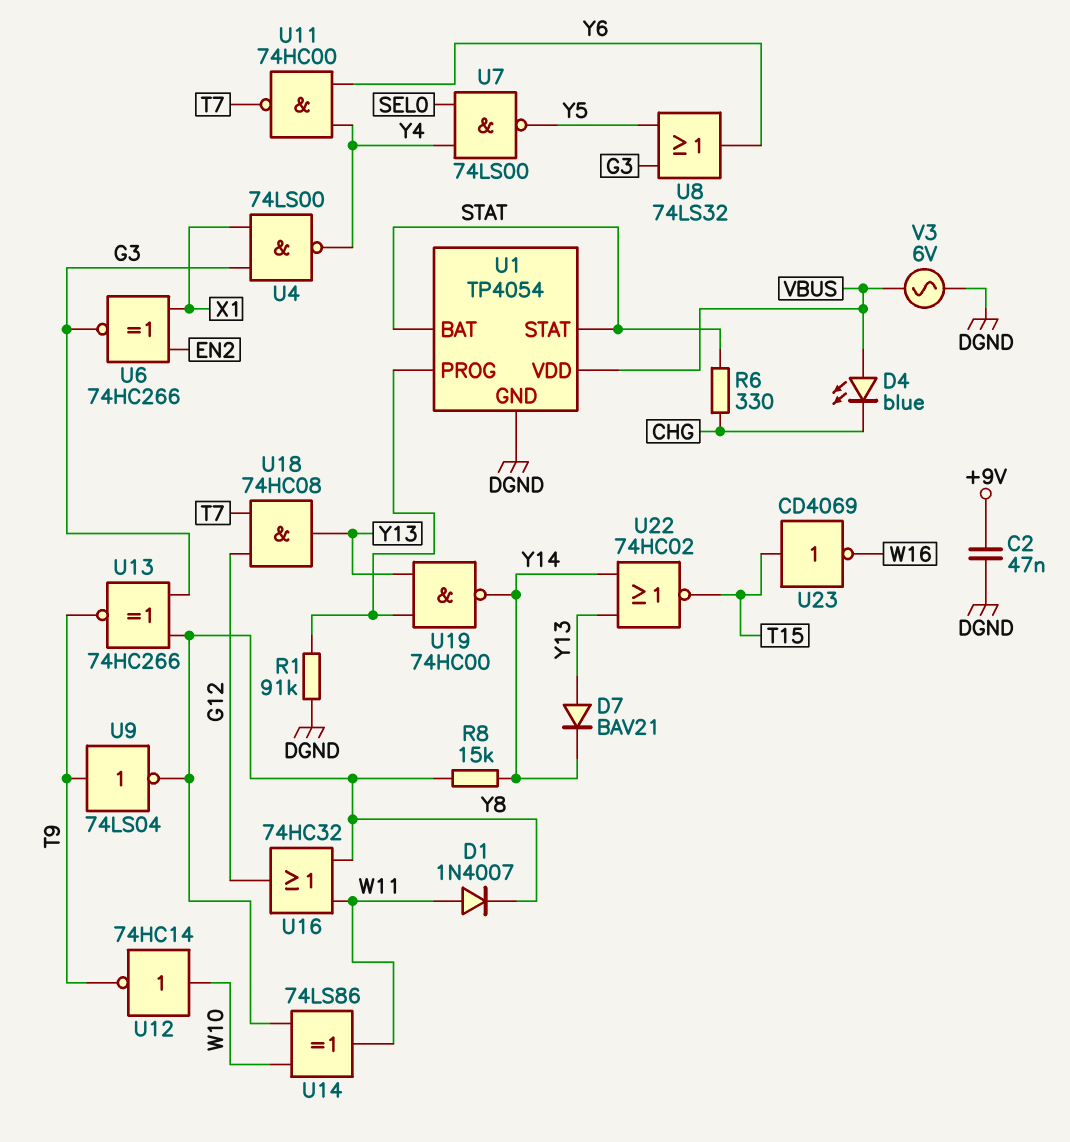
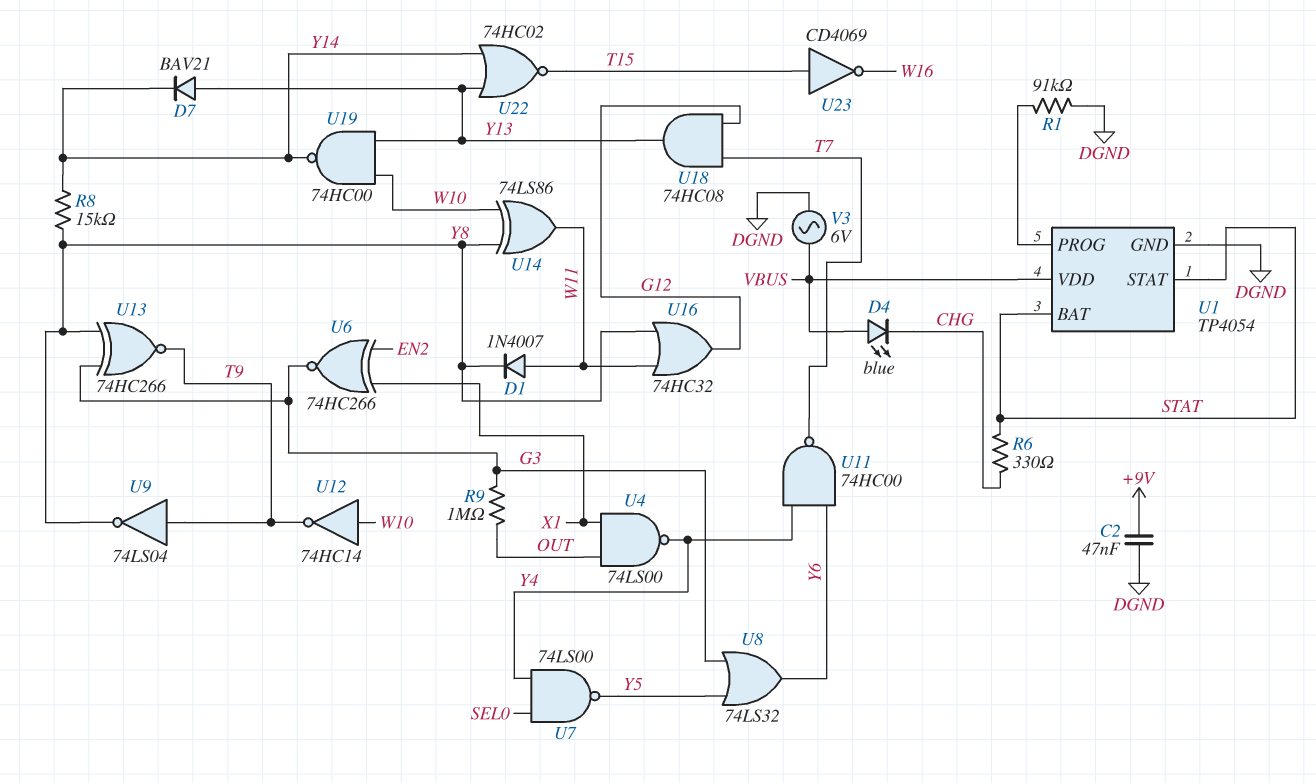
R9: none -> 1M (G3, OUT)
U4: NAND 74LS00 (in G3, in X1, out Y4) -> NAND 74LS00 (in OUT, in X1, out Y4)
U19: NAND 74HC00 (in U1/PROG, in Y13, out Y14) -> NAND 74HC00 (in W10, in Y13, out Y14)

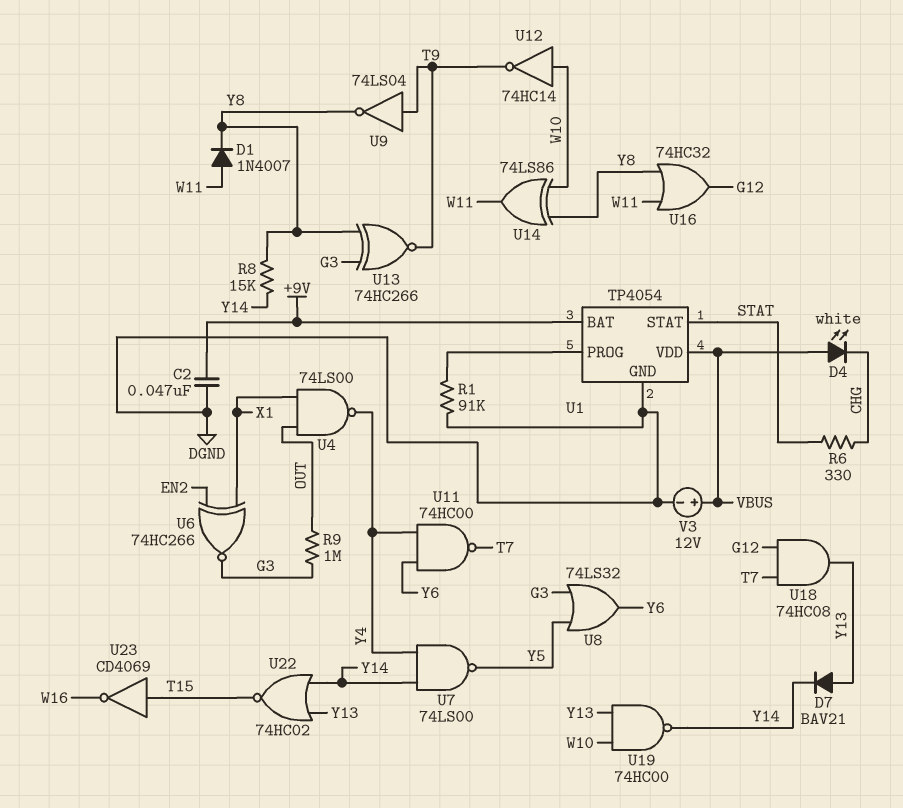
D4: LED blue (A VBUS, K CHG) -> LED white (A VBUS, K CHG)
U1 pin BAT: STAT -> +9V
U7: NAND 74LS00 (in SEL0, in Y4, out Y5) -> NAND 74LS00 (in Y4, in Y14, out Y5)
V3: AC 6V (DGND, VBUS) -> 12V (plus VBUS, minus DGND)

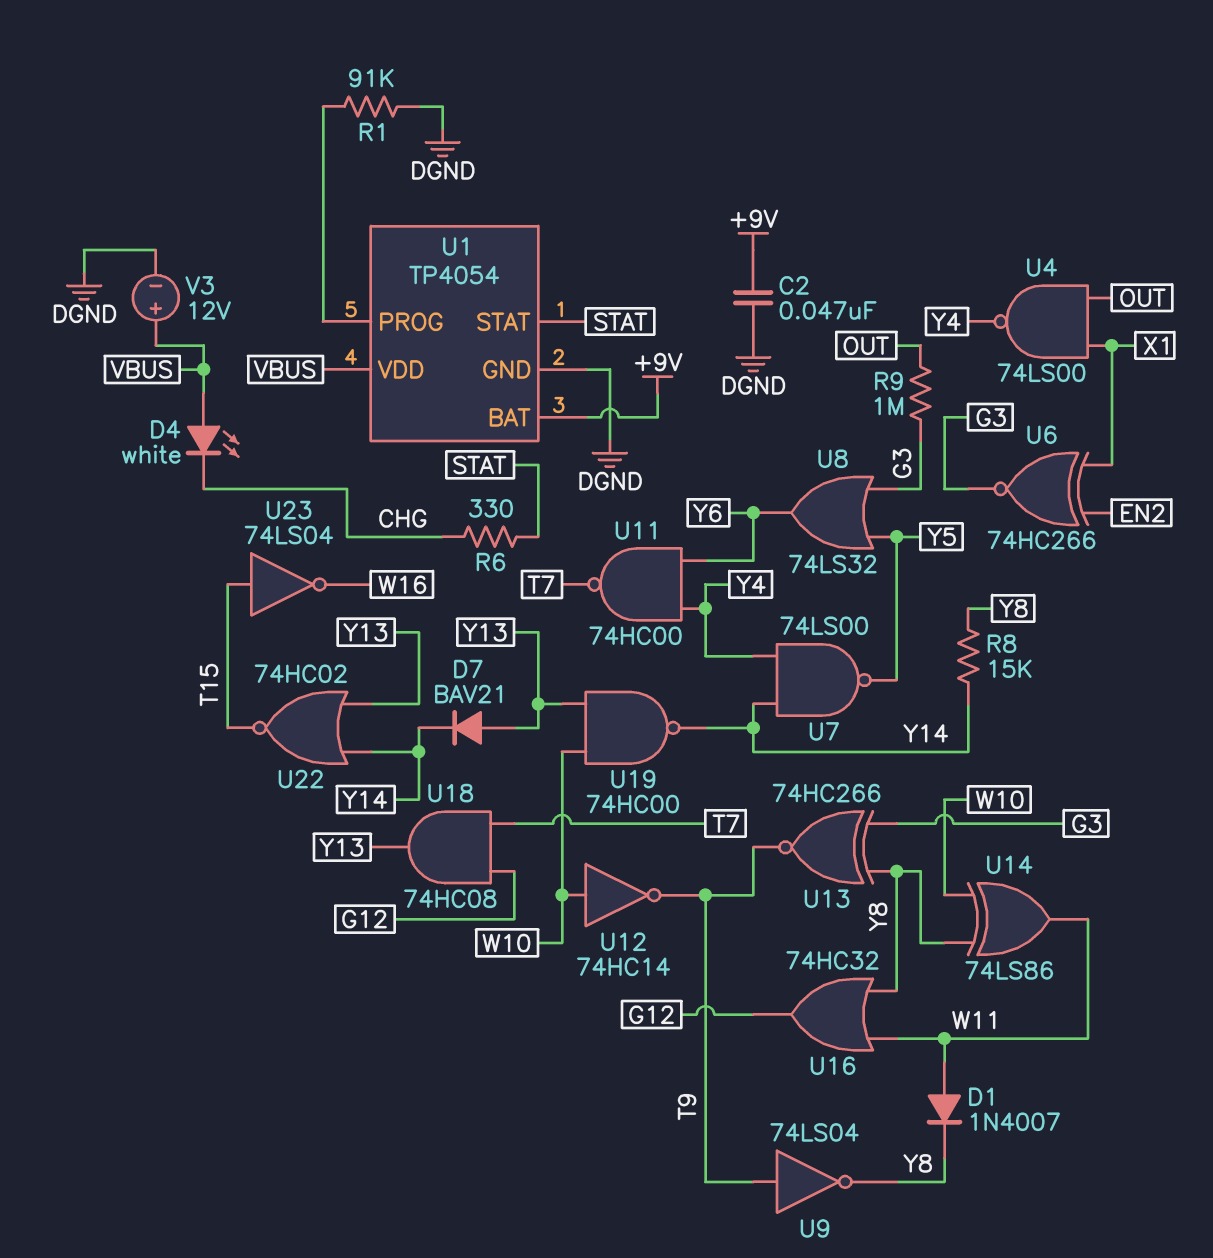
U23: NOT CD4069 (in T15, out W16) -> NOT 74LS04 (in T15, out W16)

